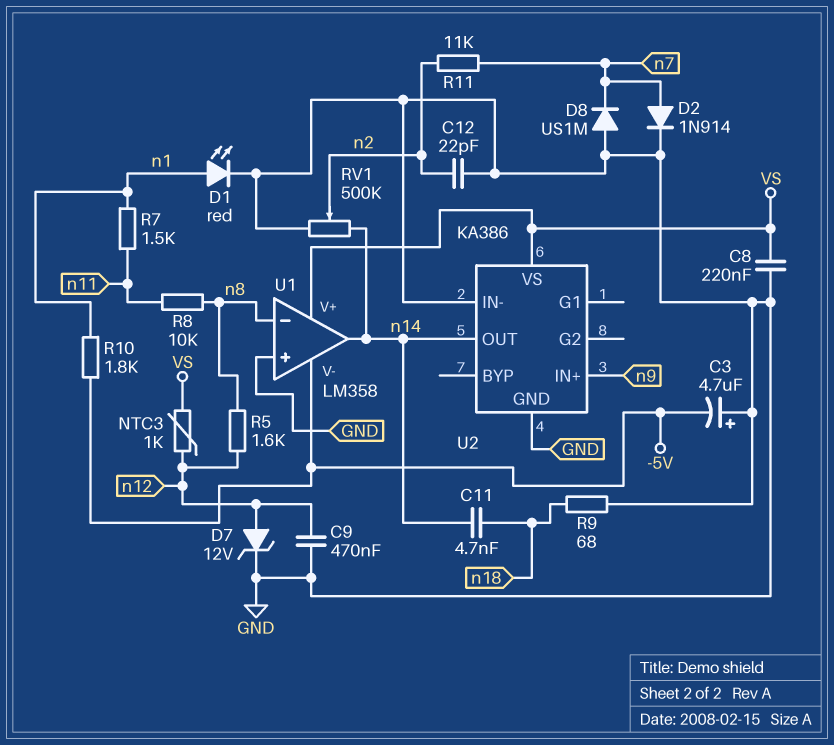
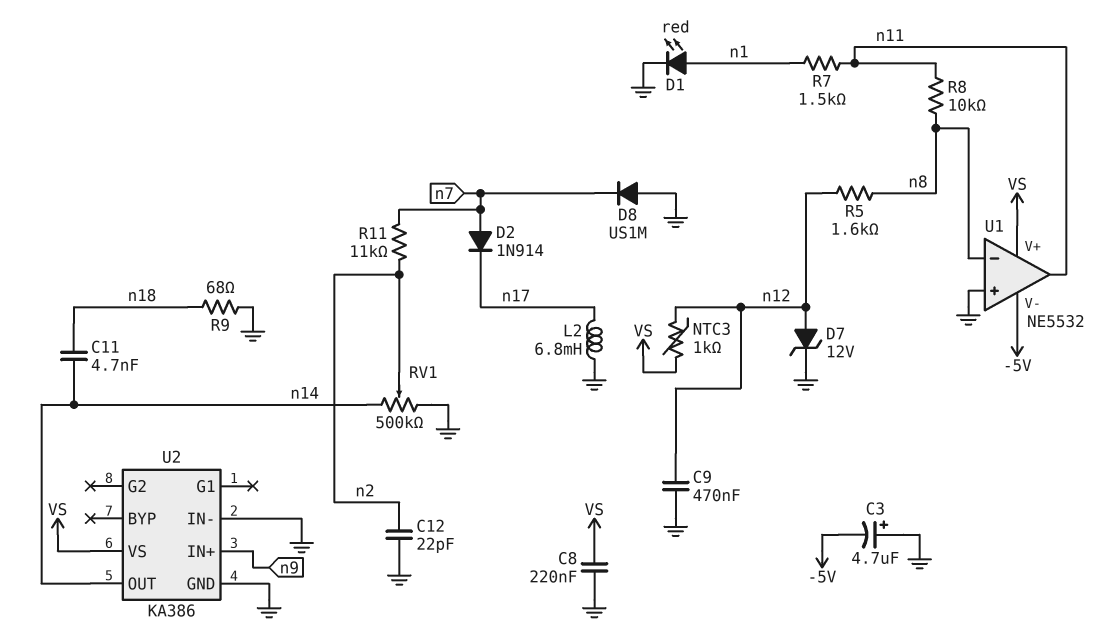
D2: diode 1N914 (A n7, K GND) -> diode 1N914 (A n7, K n17)
L2: none -> 6.8mH (GND, n17)
R10: 1.8k (-5V, n1) -> none
U1: LM358 -> NE5532
U1 pin out: n14 -> n11

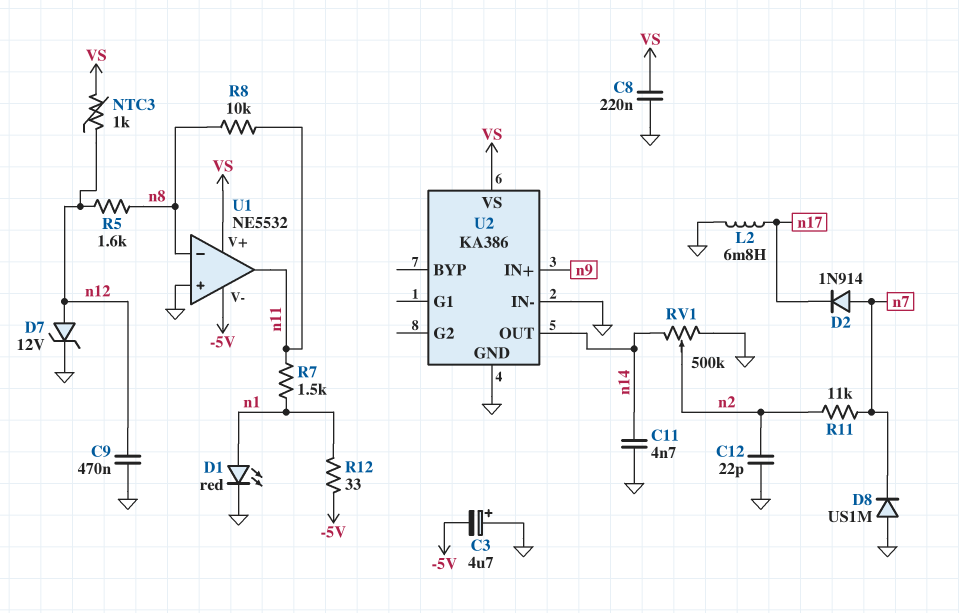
C11: 4.7nF (n14, n18) -> 4.7nF (GND, n14)
R9: 68 (GND, n18) -> none
R12: none -> 33 (-5V, n1)

